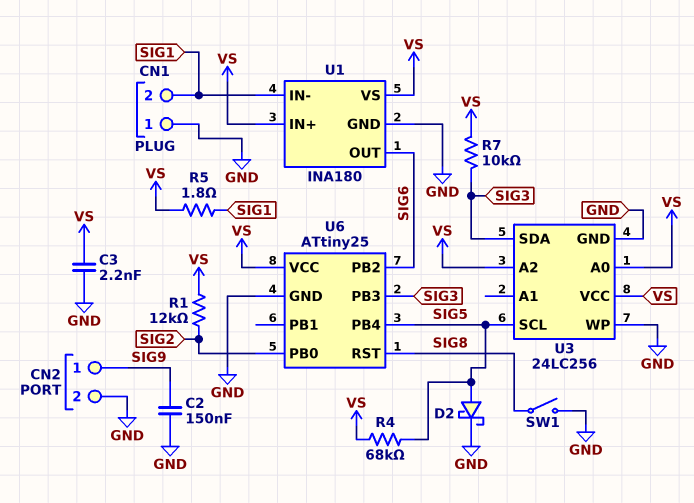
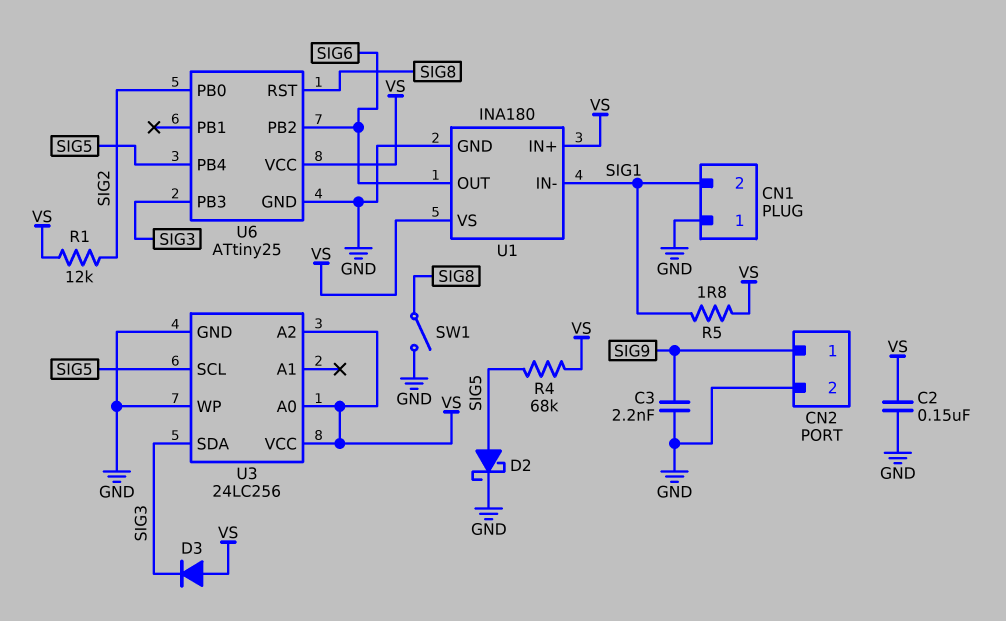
C2: 150nF (GND, SIG9) -> 150nF (GND, VS)
C3: 2.2nF (GND, VS) -> 2.2nF (GND, SIG9)
D3: none -> diode (A VS, K SIG3)
R7: 10k (SIG3, VS) -> none

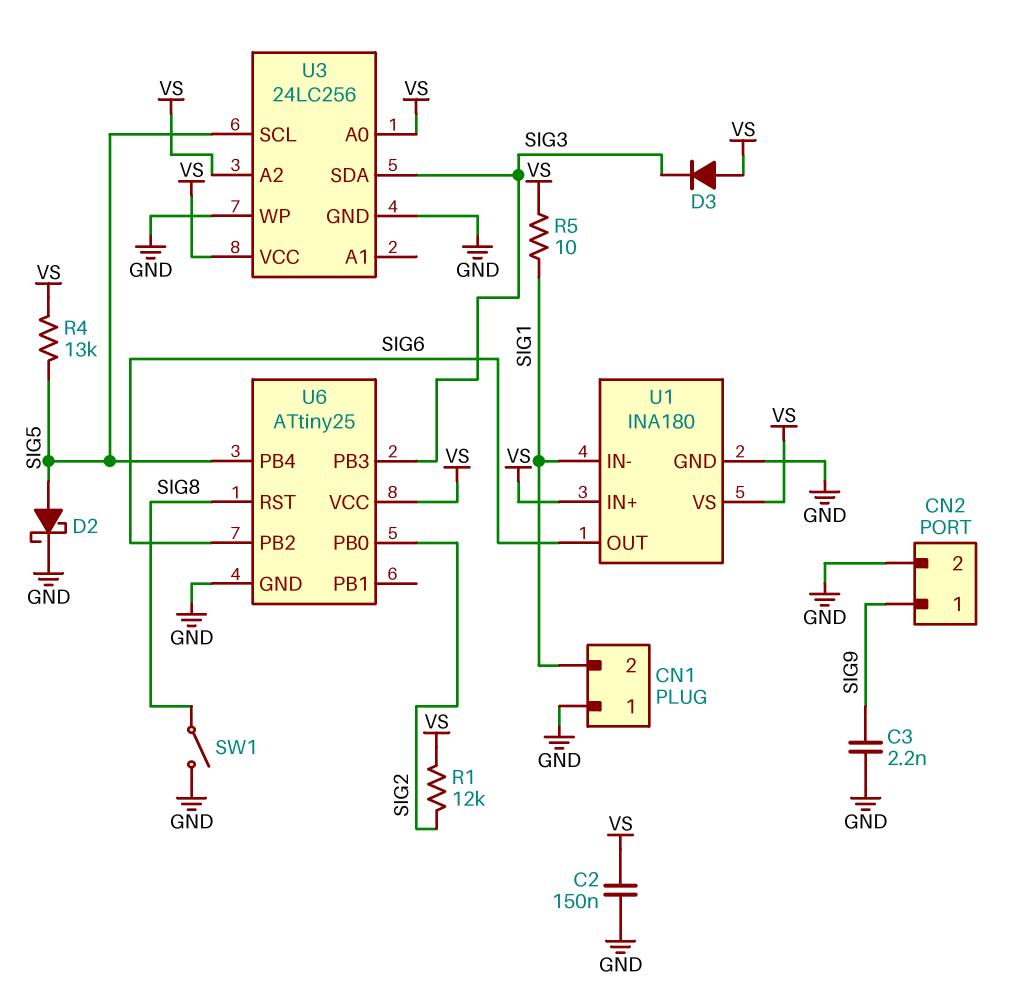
R4: 68k (SIG5, VS) -> 13k (SIG5, VS)
R5: 1.8 (SIG1, VS) -> 10 (SIG1, VS)

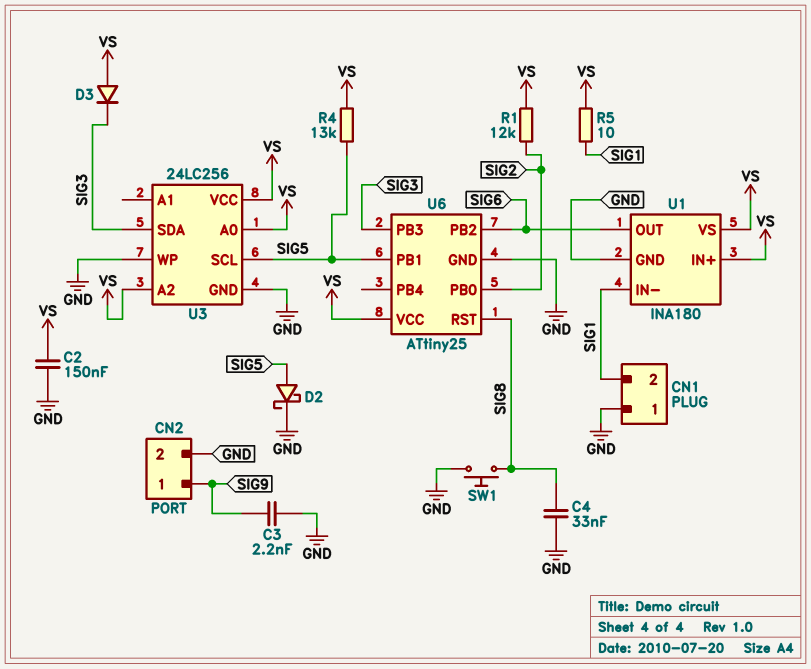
C4: none -> 33nF (GND, SIG8)
SW1: switch (GND, SIG8) -> button (GND, SIG8)
U6 pin PB1: none -> SIG5
U6 pin PB4: SIG5 -> none

